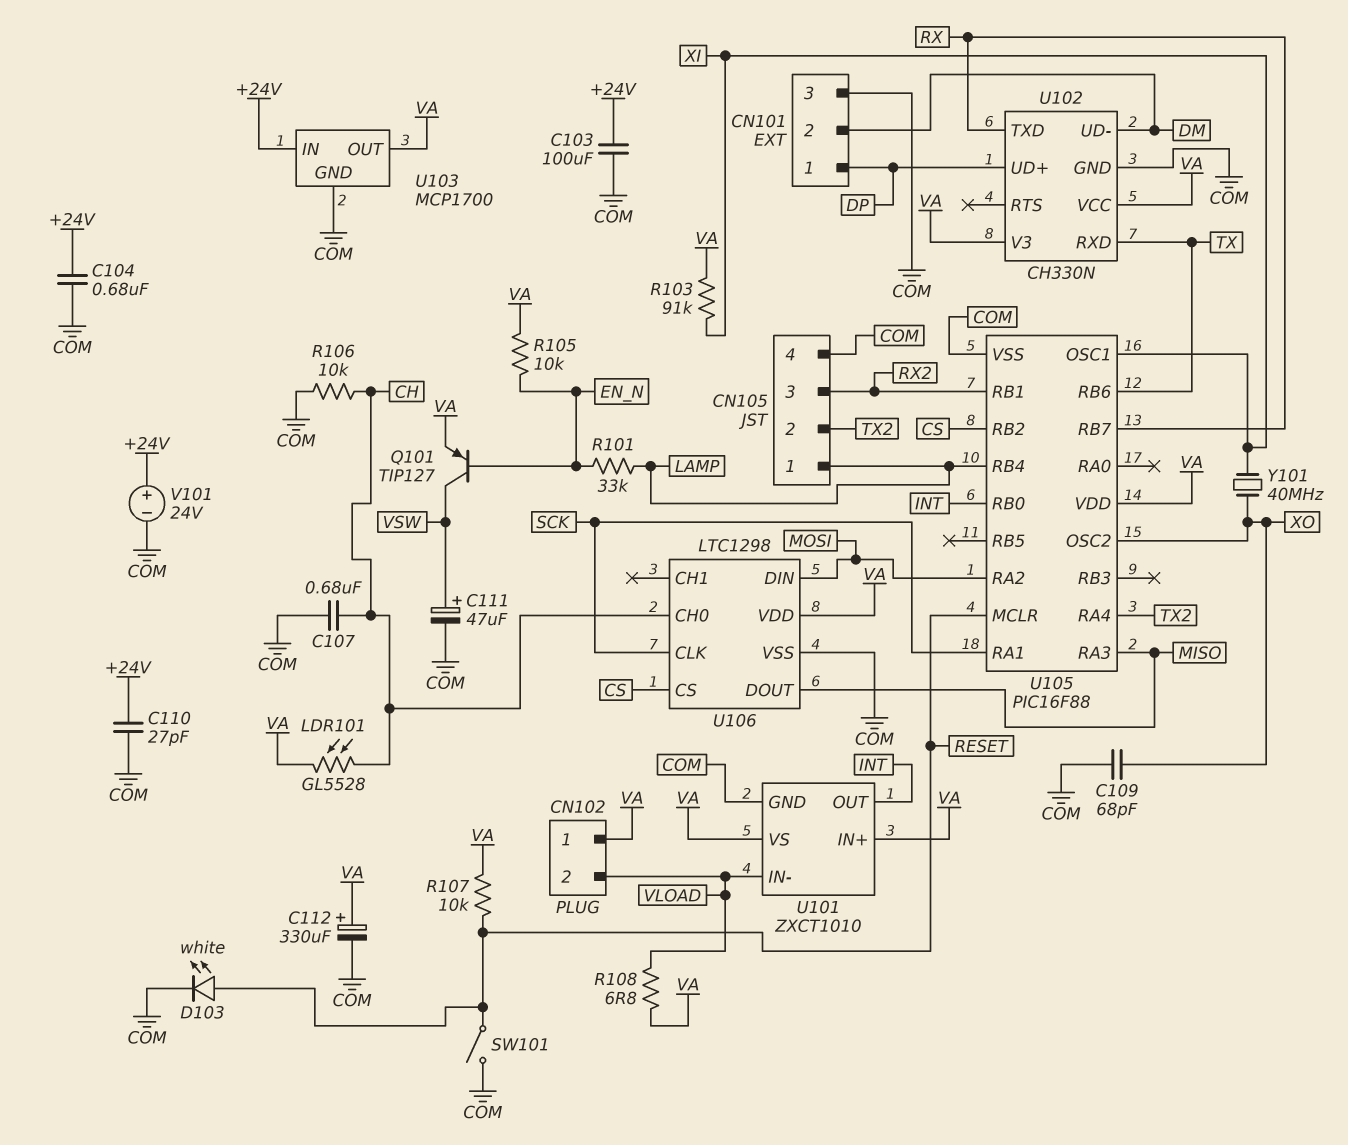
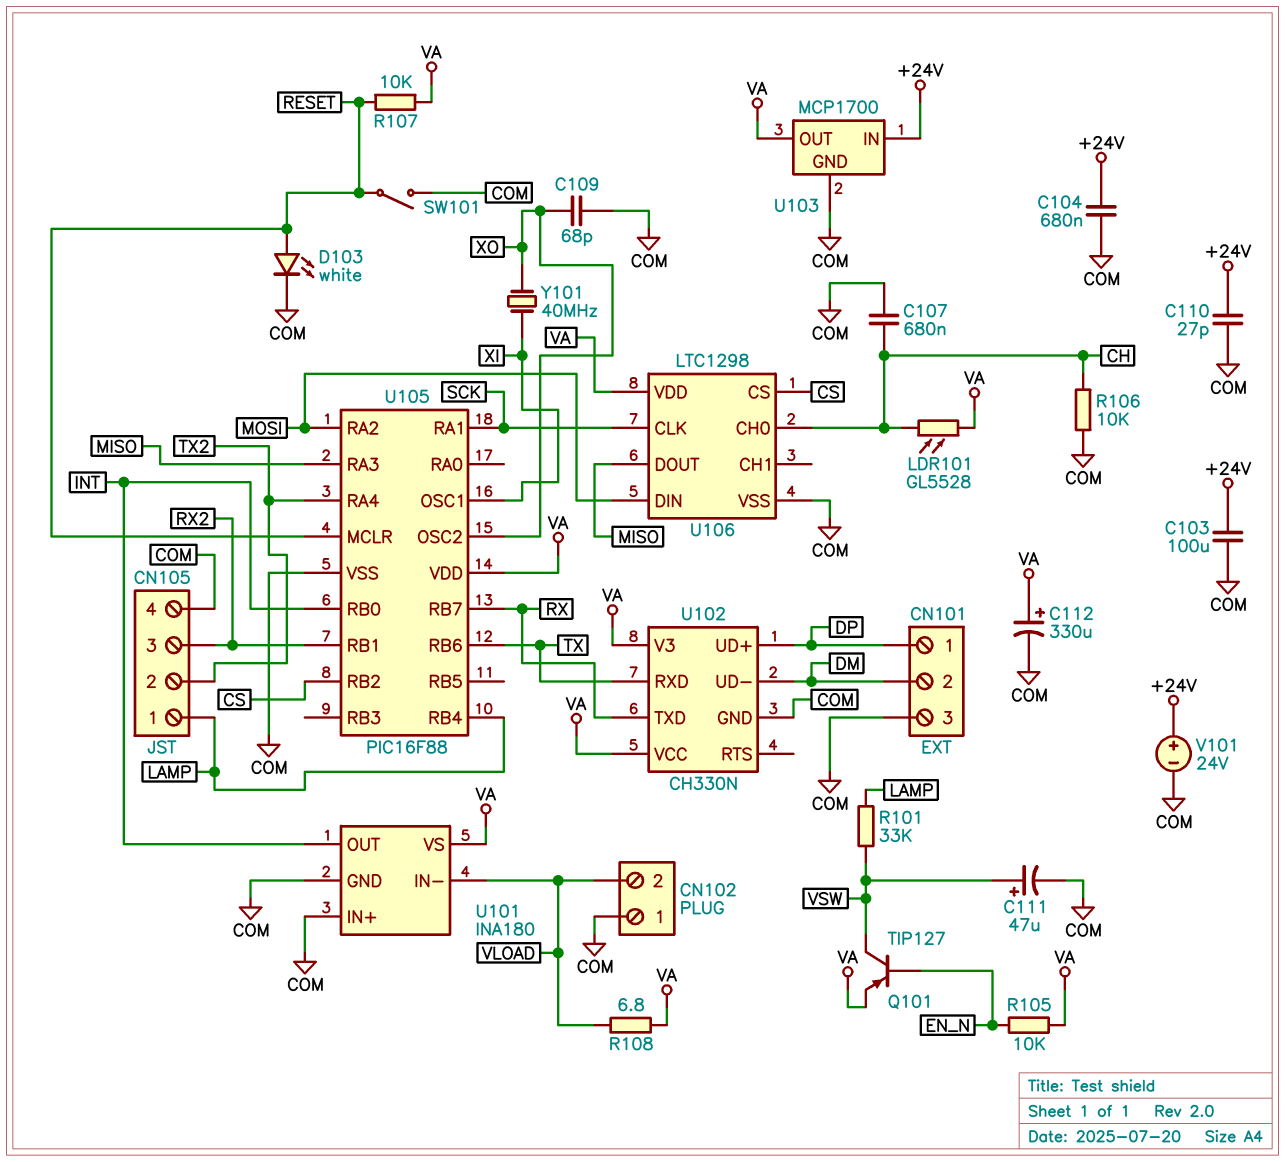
CN102 pin 1: VA -> COM
R101: 33k (EN_N, LAMP) -> 33k (LAMP, VSW)
R103: 91k (VA, XI) -> none
U101: ZXCT1010 -> INA180
U101 pin IN+: VA -> COM

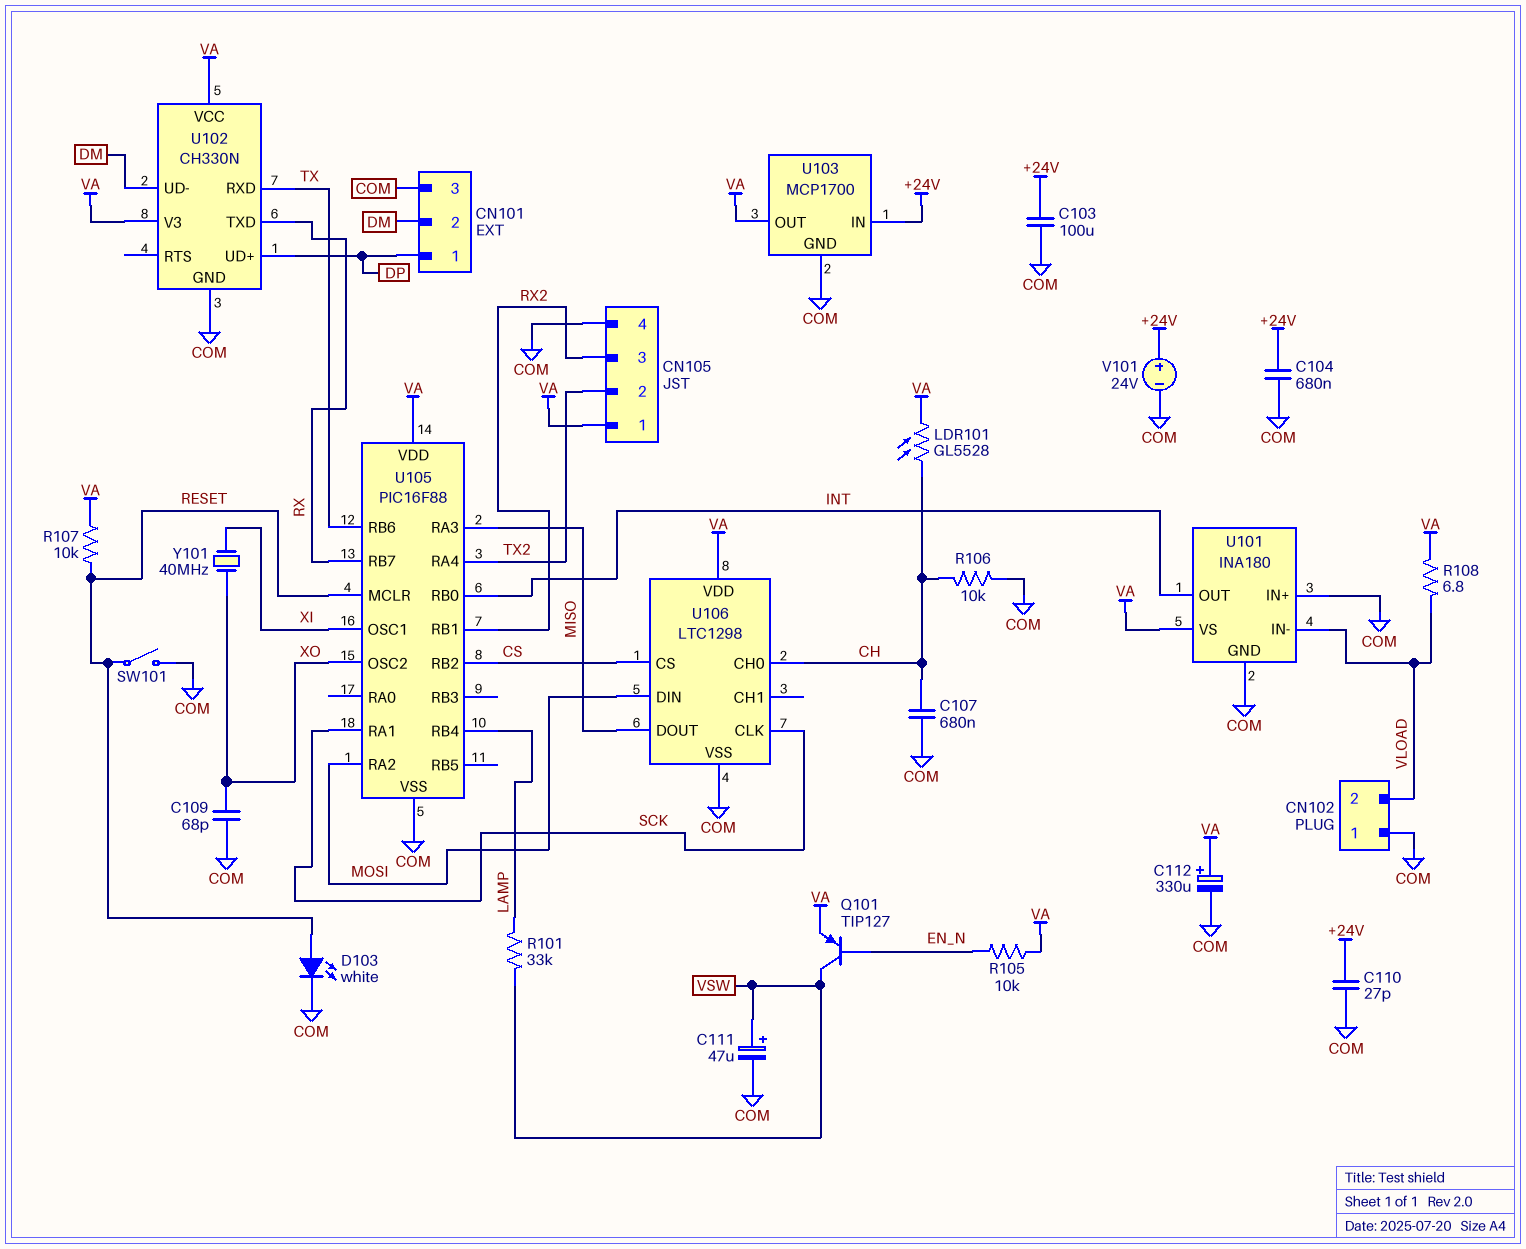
CN105 pin 1: LAMP -> VA

